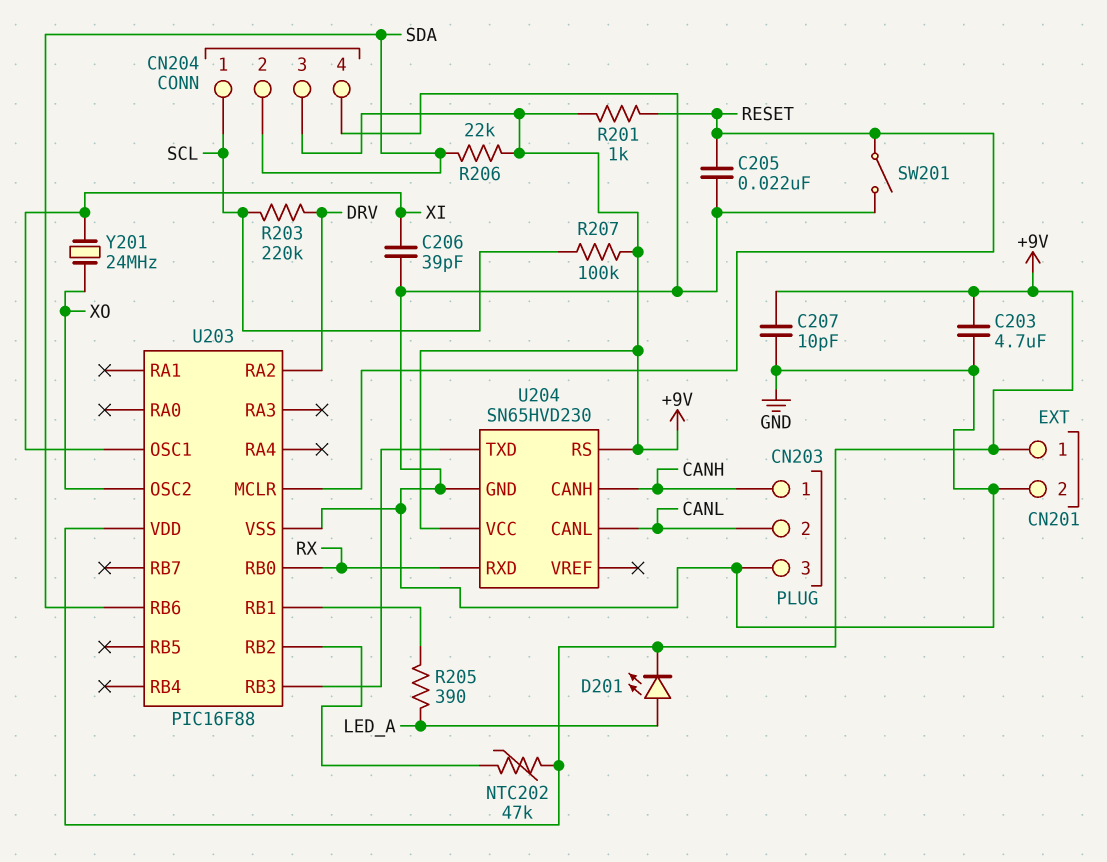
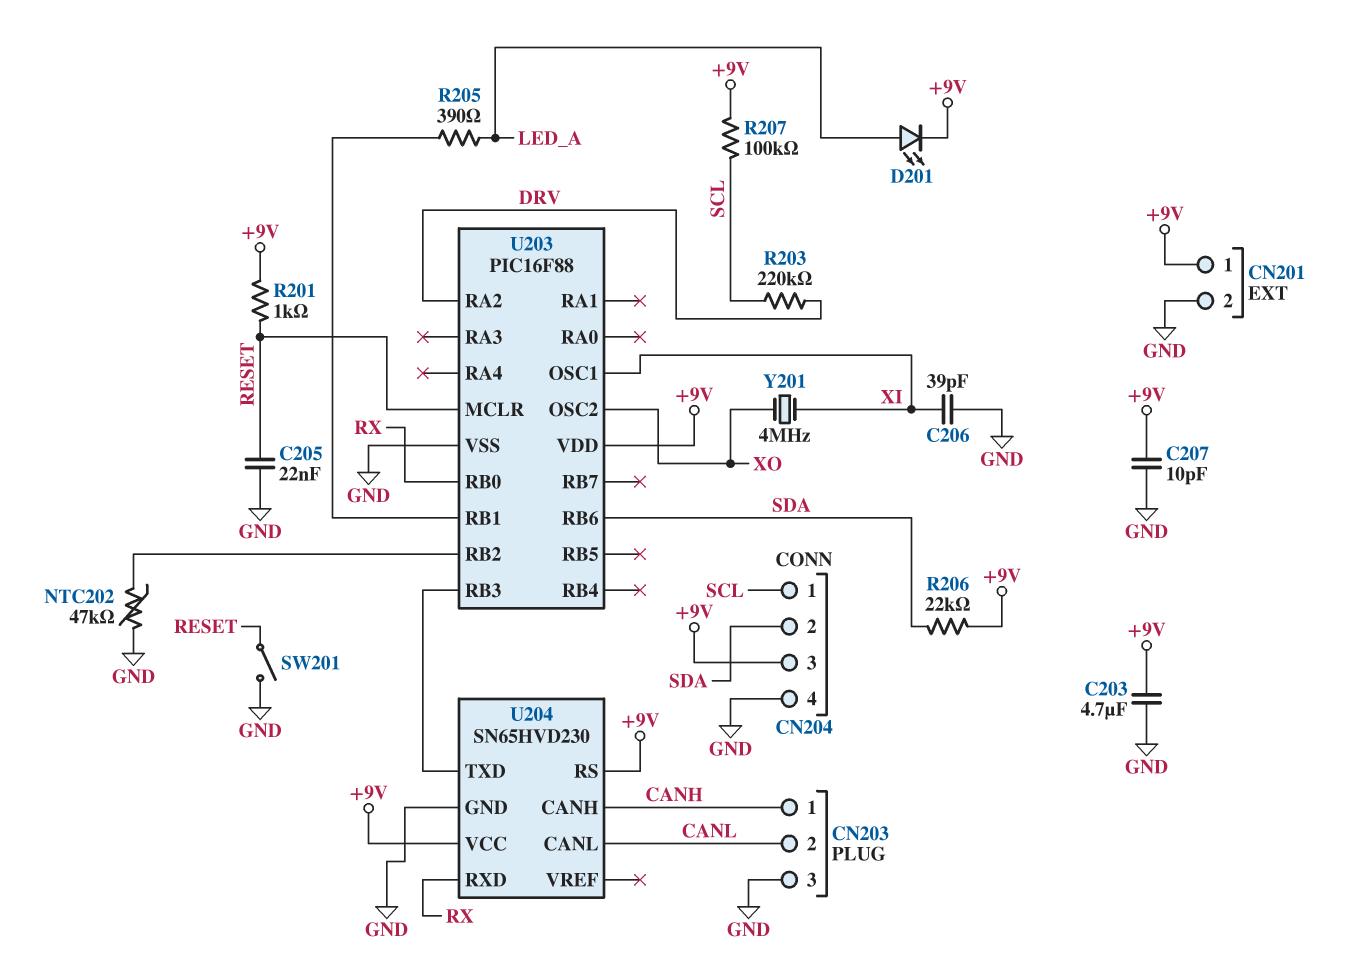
NTC202: 47k (+9V, U203/RB2) -> 47k (GND, U203/RB2)
Y201: 24MHz (XI, XO) -> 4MHz (XI, XO)

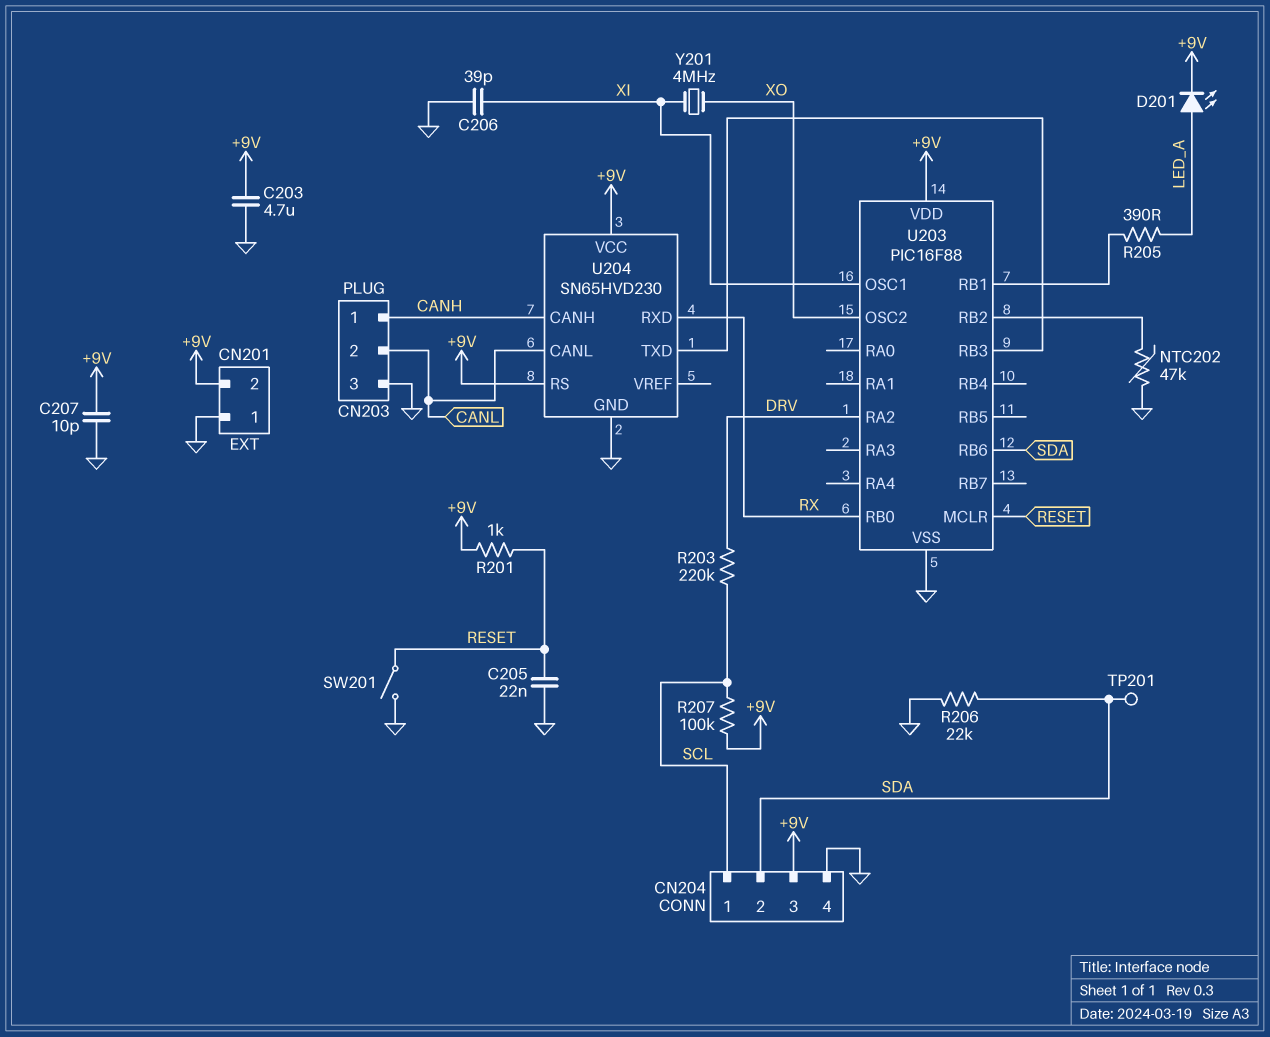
CN201 pin 1: +9V -> GND
CN201 pin 2: GND -> +9V
R206: 22k (+9V, SDA) -> 22k (GND, SDA)
TP201: none -> test point (SDA)

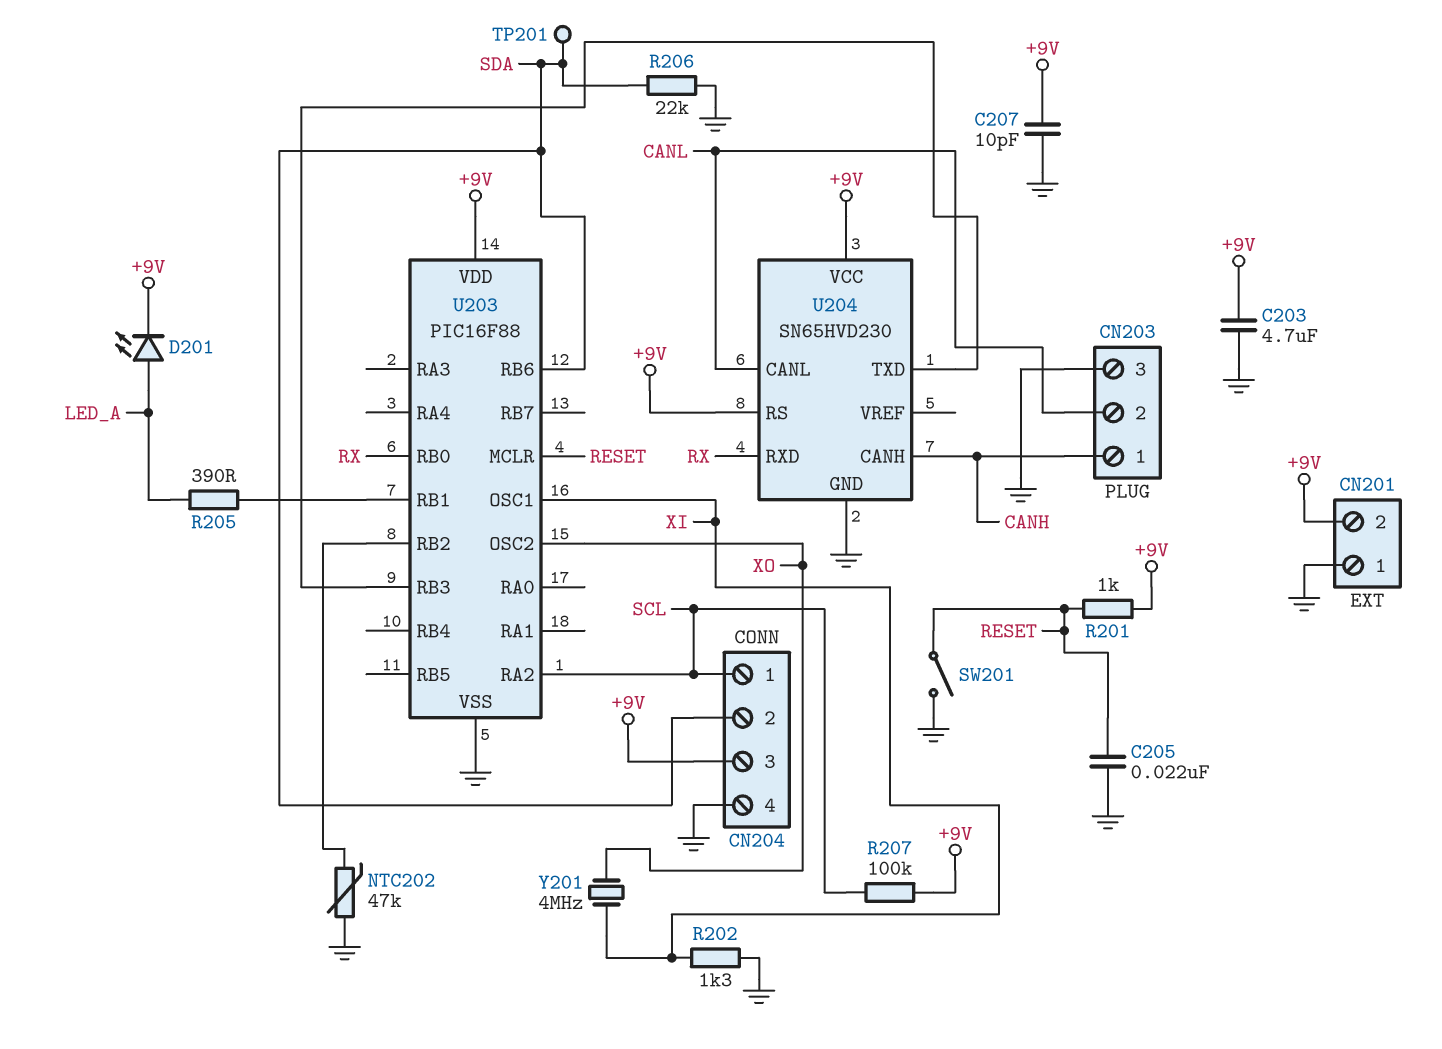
C206: 39pF (GND, XI) -> none
R202: none -> 1.3k (GND, XI)
R203: 220k (DRV, SCL) -> none
U203 pin RA2: DRV -> SCL

